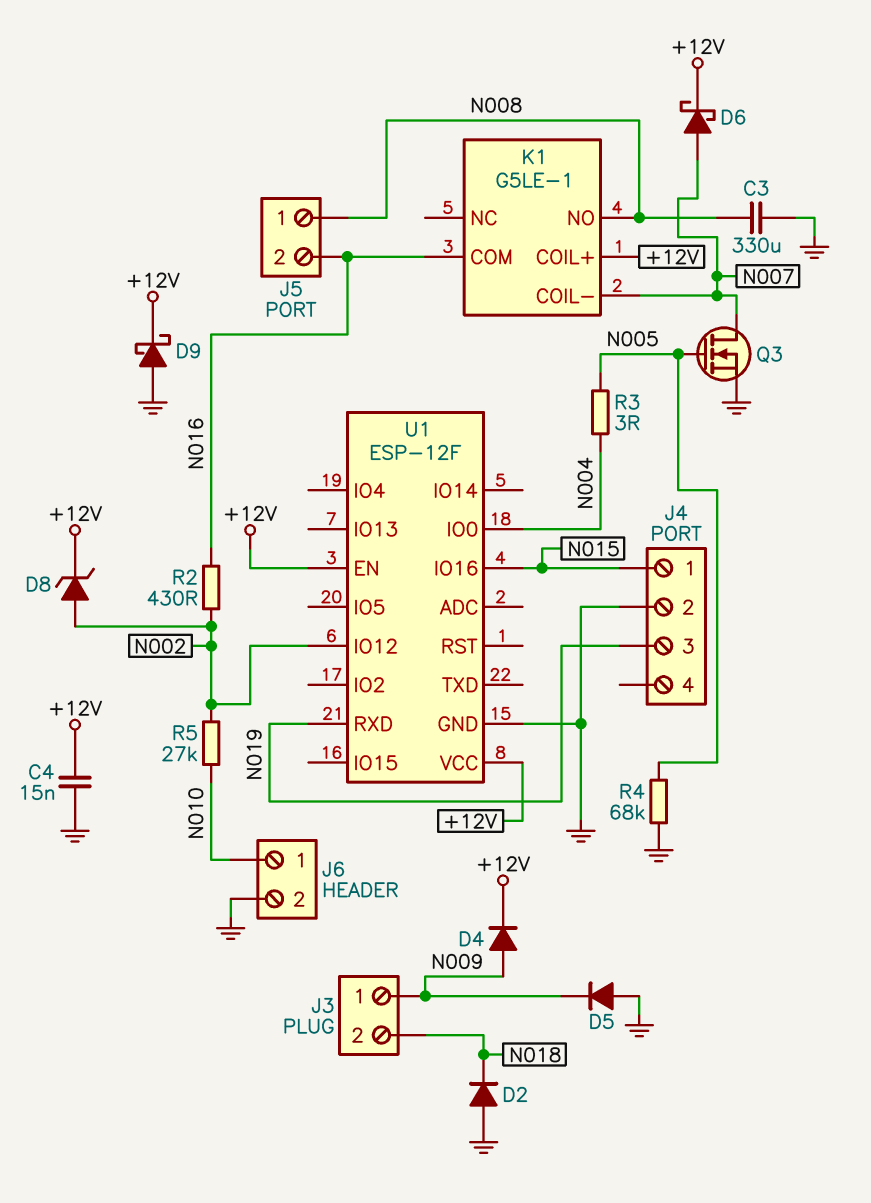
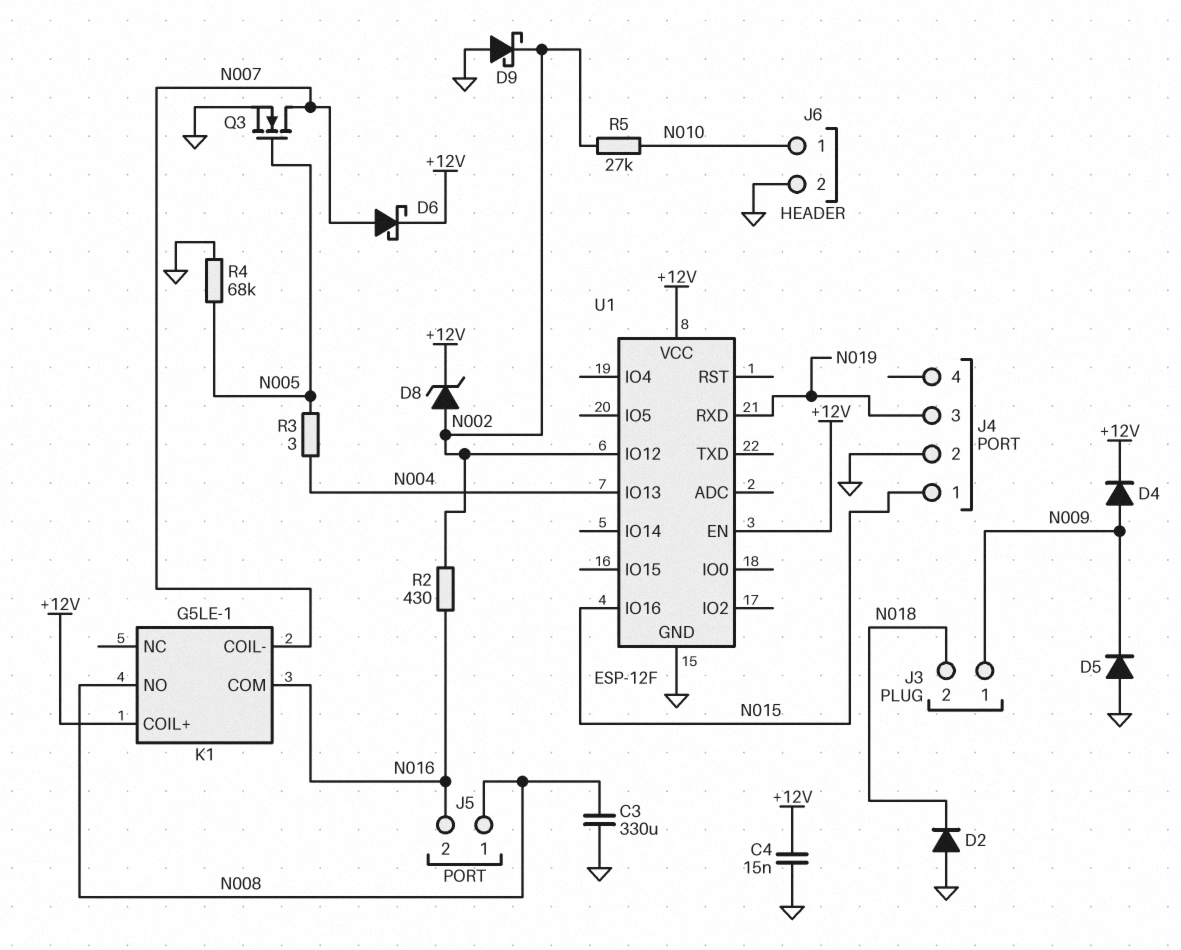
D9: schottky (A GND, K +12V) -> schottky (A GND, K N002)
U1 pin IO0: N004 -> none
U1 pin IO13: none -> N004

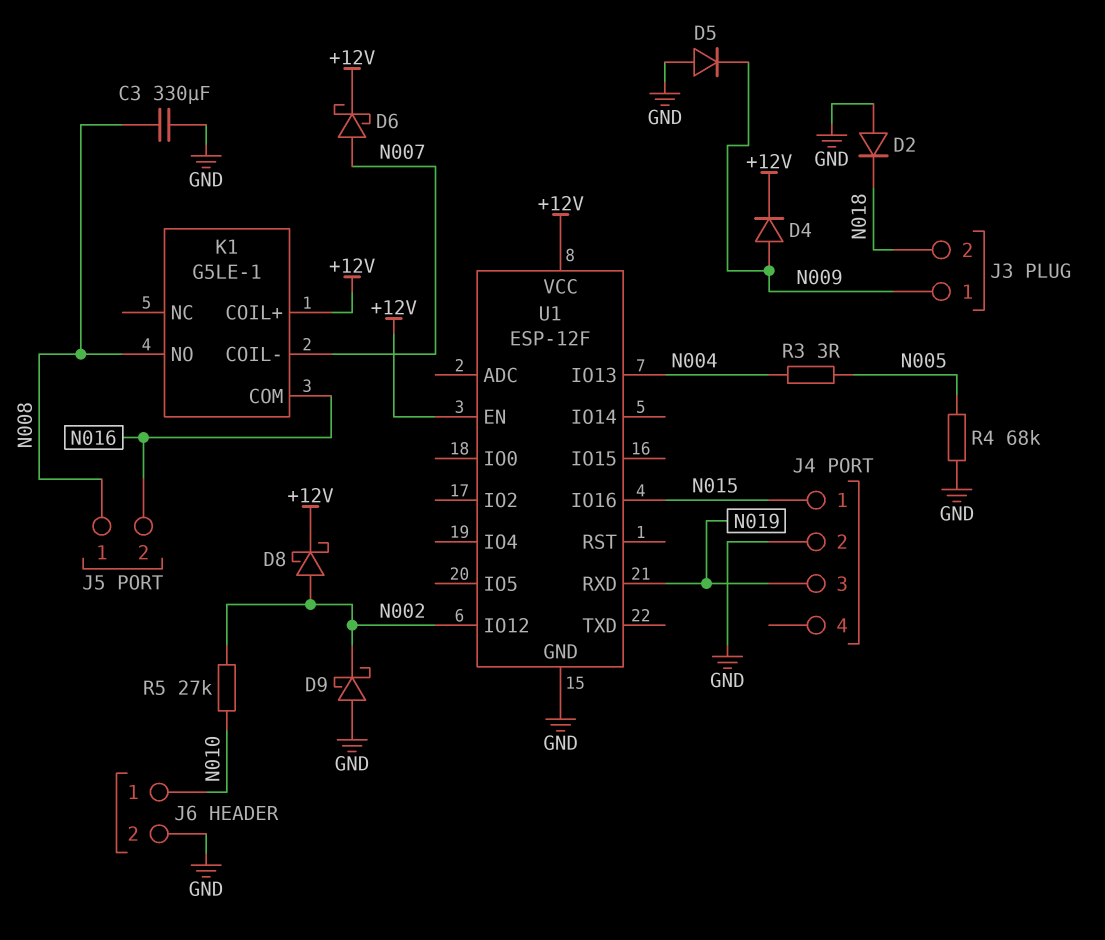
C4: 15nF (+12V, GND) -> none
D8: zener (A N002, K +12V) -> schottky (A N002, K +12V)
Q3: NMOS (G N005, D N007, S GND) -> none
R2: 430 (N002, N016) -> none

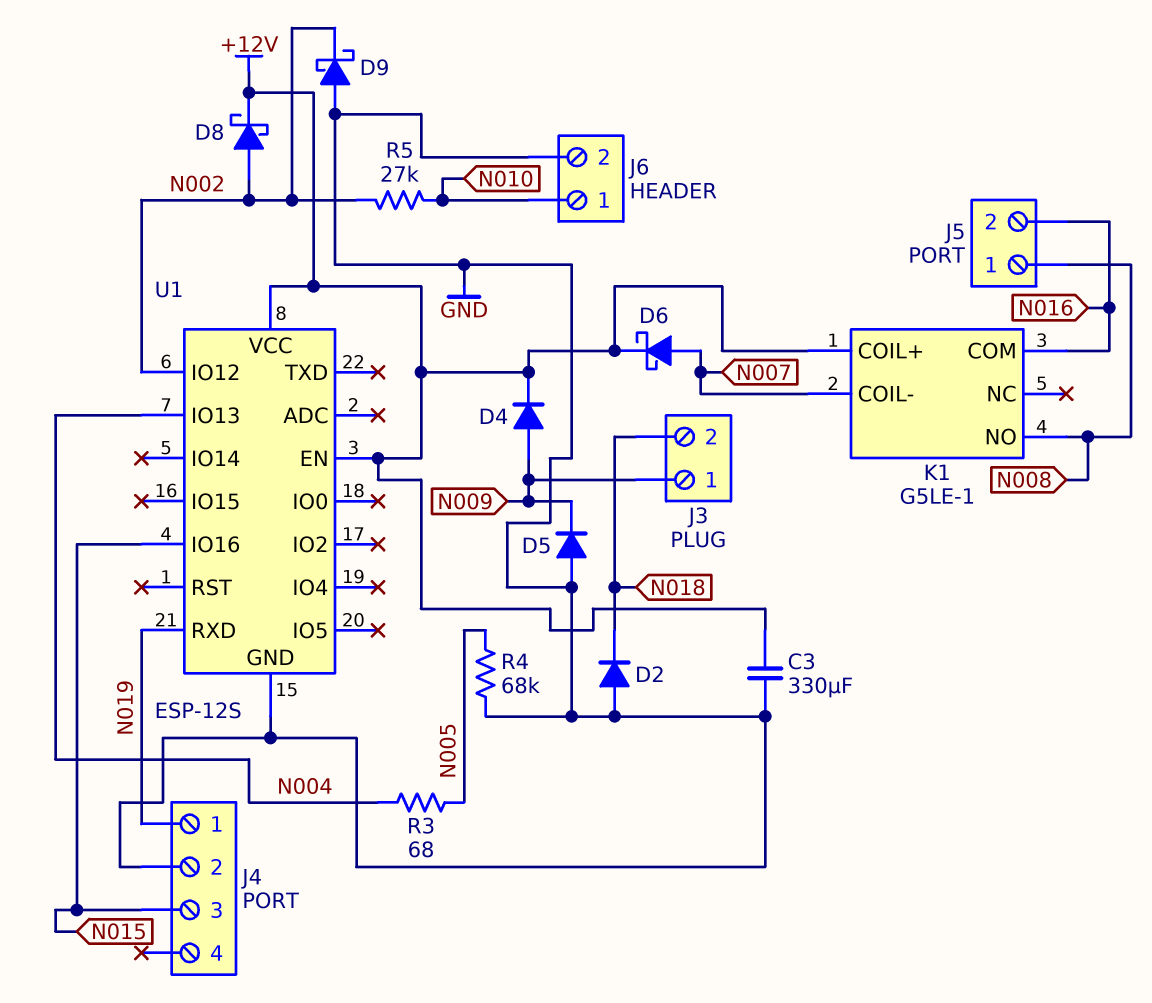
C3: 330uF (GND, N008) -> 330uF (+12V, GND)
J4 pin 1: N015 -> N019
J4 pin 3: N019 -> N015
R3: 3 (N004, N005) -> 68 (N004, N005)
U1: ESP-12F -> ESP-12S

